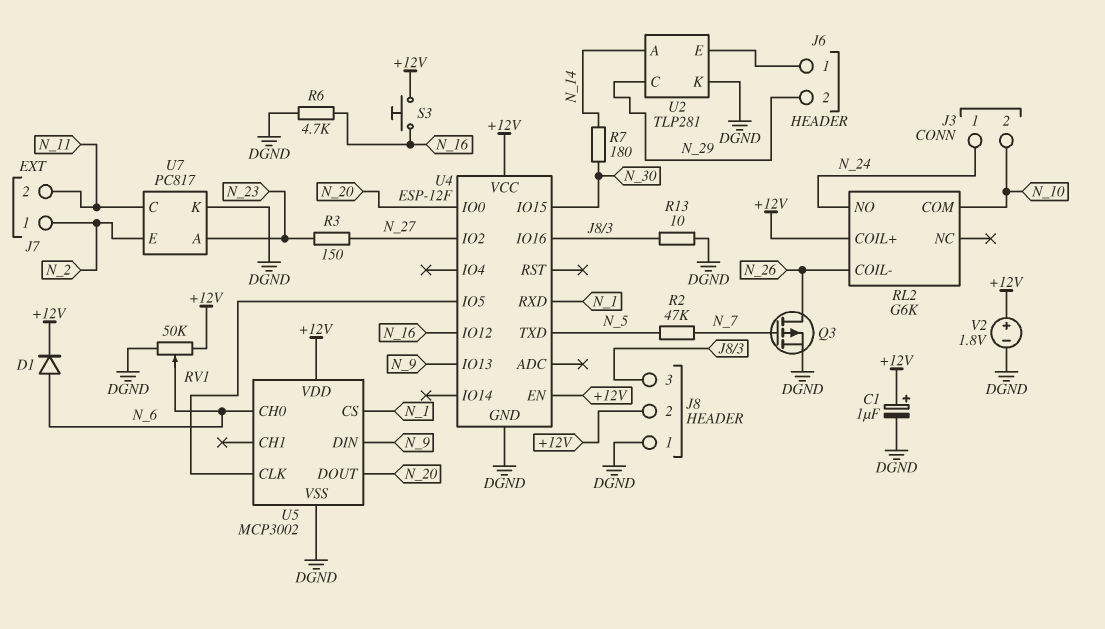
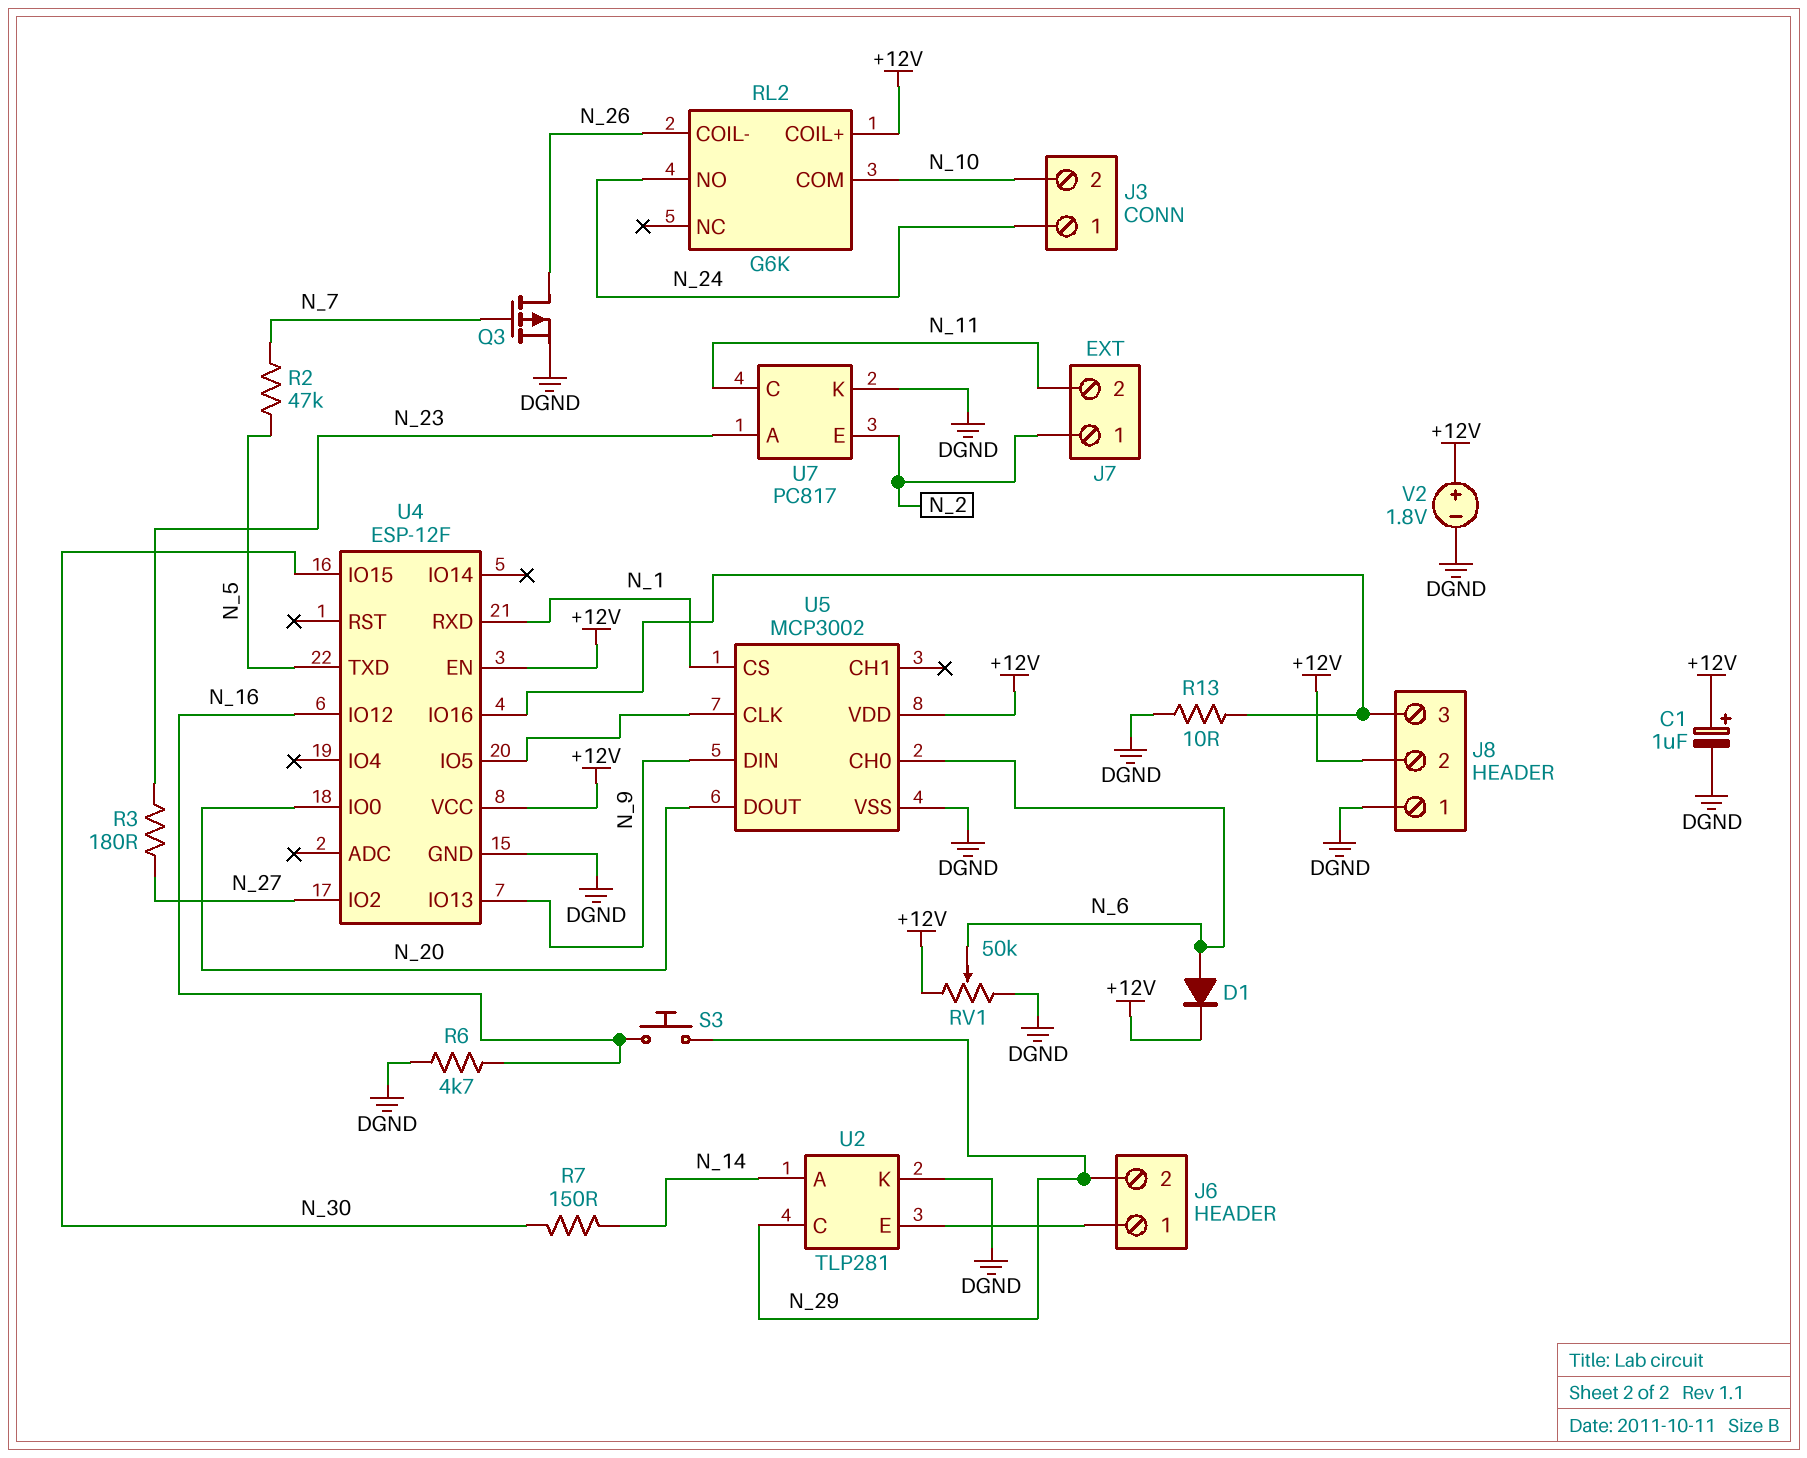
R3: 150 (N_23, N_27) -> 180 (N_23, N_27)
R7: 180 (N_14, N_30) -> 150 (N_14, N_30)
S3: button (+12V, N_16) -> button (N_16, N_29)

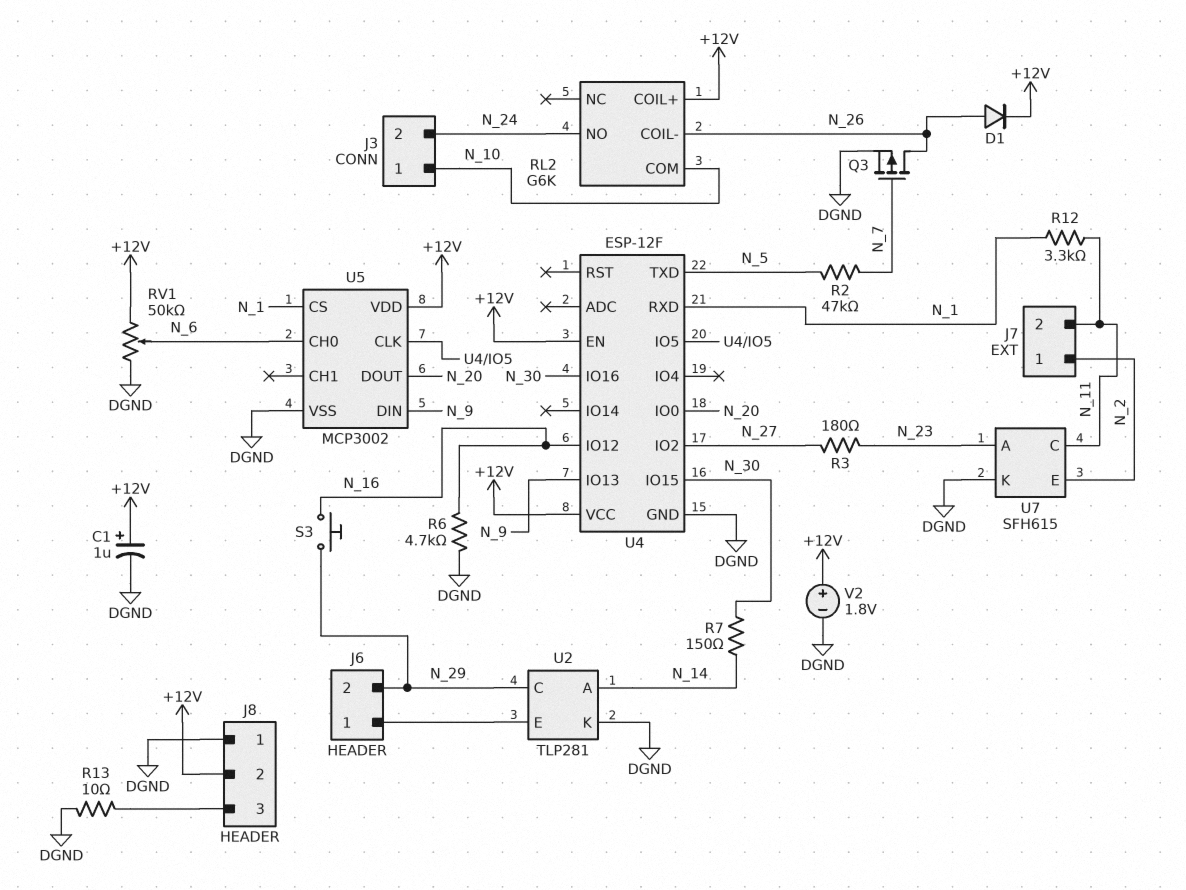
D1: diode (A N_6, K +12V) -> diode (A N_26, K +12V)
J3 pin 1: N_24 -> N_10
J3 pin 2: N_10 -> N_24
R12: none -> 3.3k (N_1, N_11)
U4 pin IO16: J8/3 -> N_30
U7: PC817 -> SFH615

